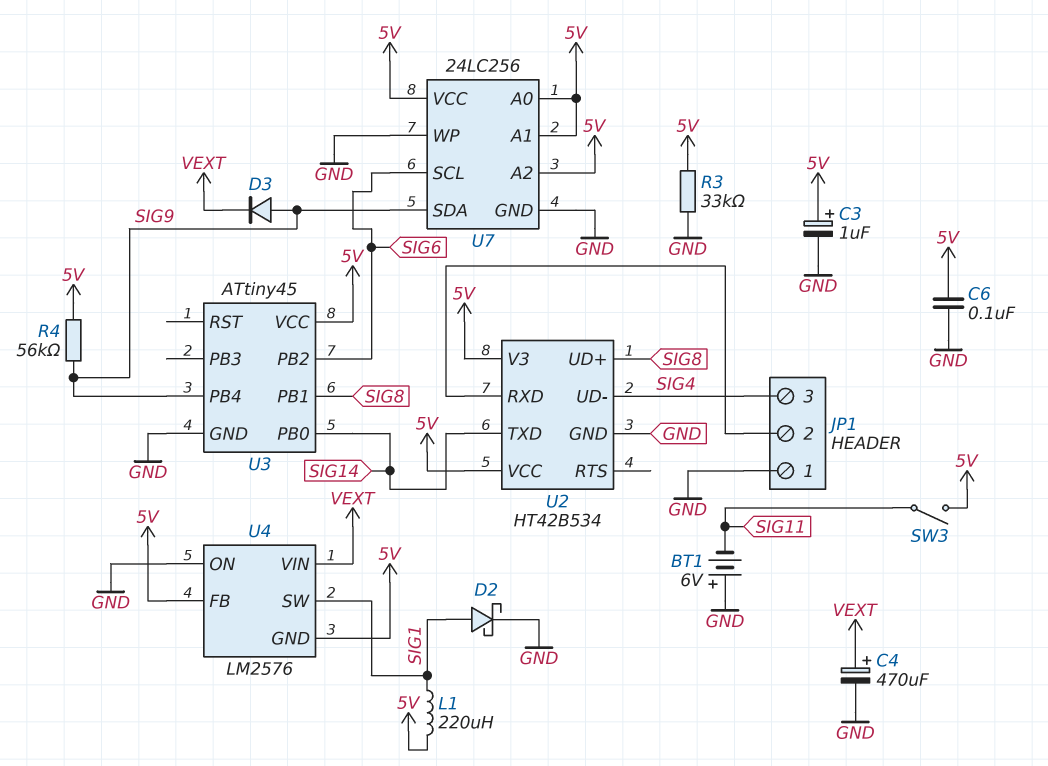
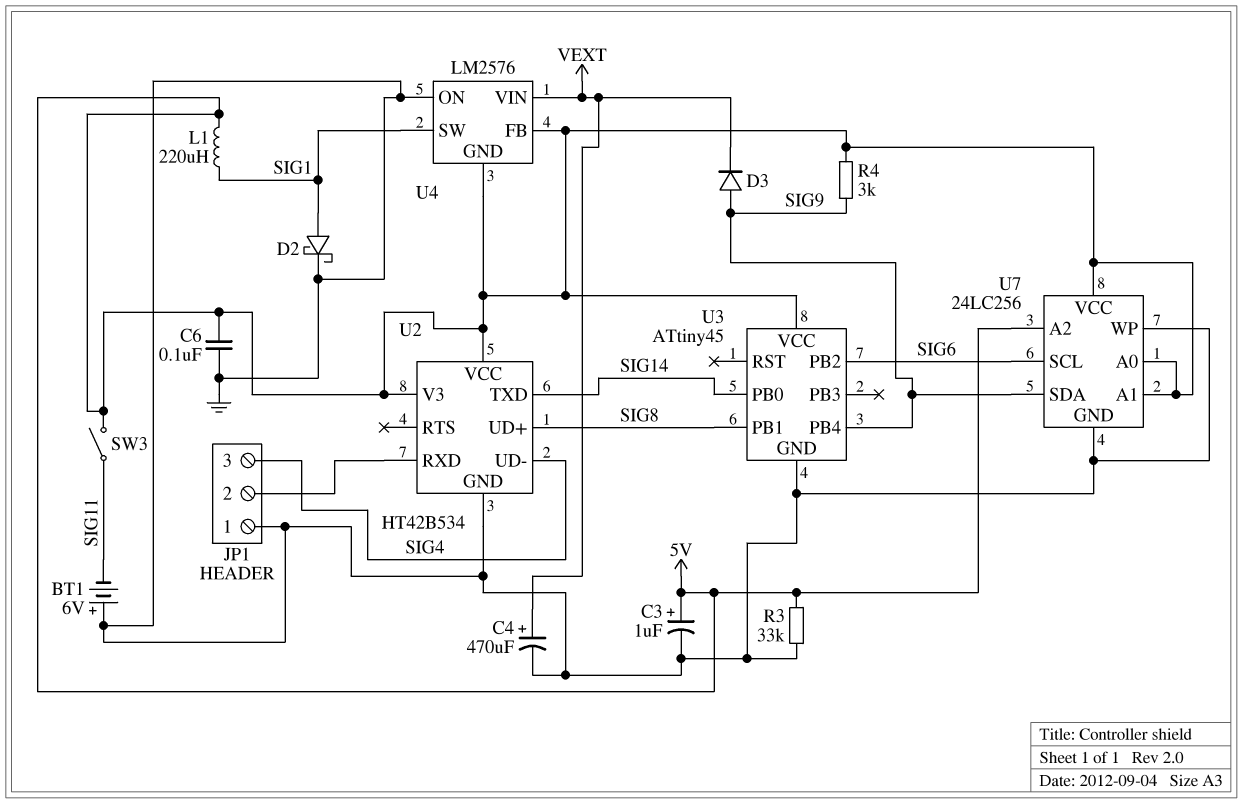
R4: 56k (5V, SIG9) -> 3k (5V, SIG9)

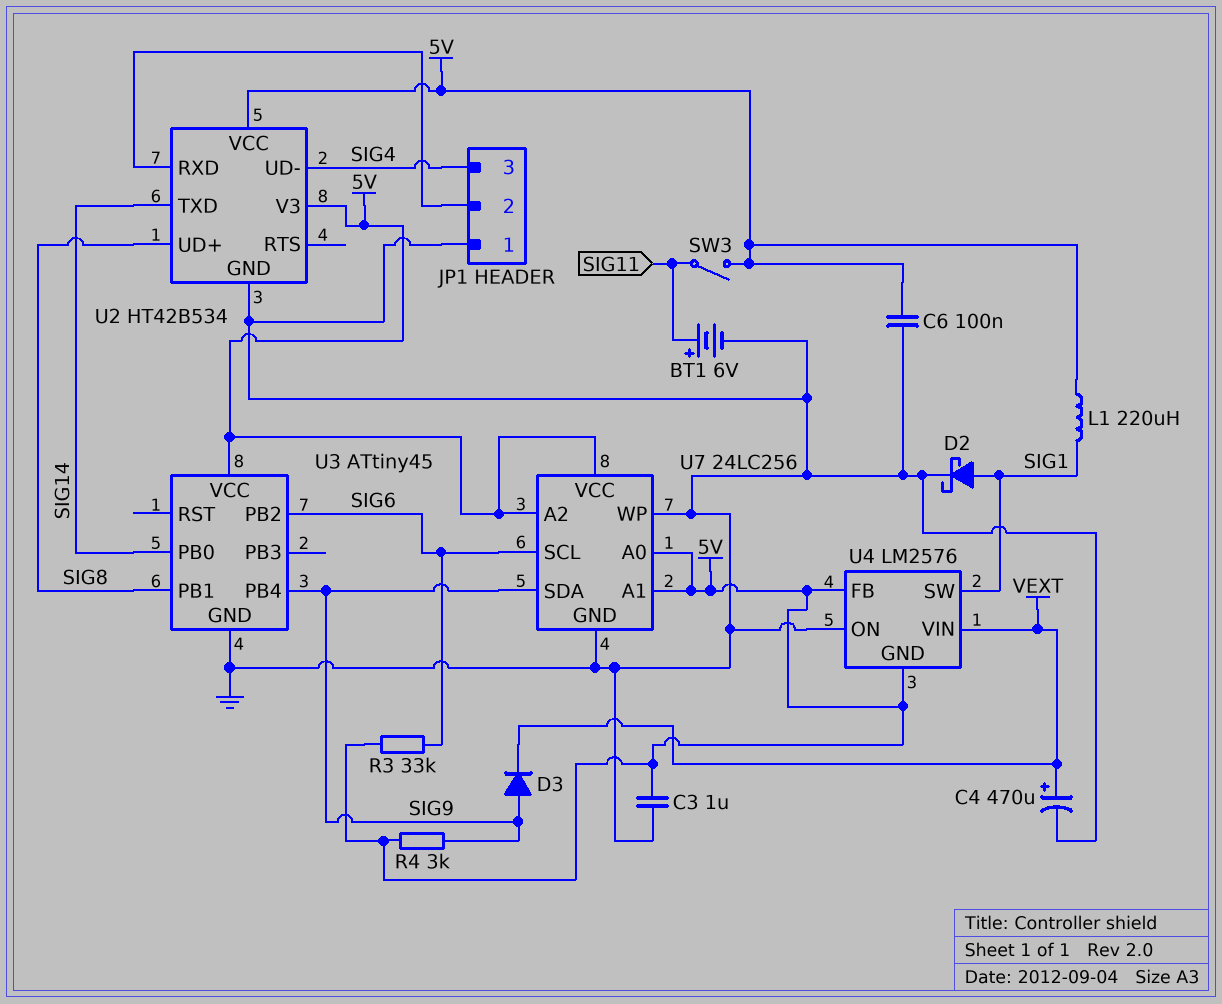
BT1: 6V (plus GND, minus SIG11) -> 6V (plus SIG11, minus GND)
C3: 1uF (plus 5V, minus GND) -> 1uF (5V, GND)
R3: 33k (5V, GND) -> 33k (5V, SIG6)

